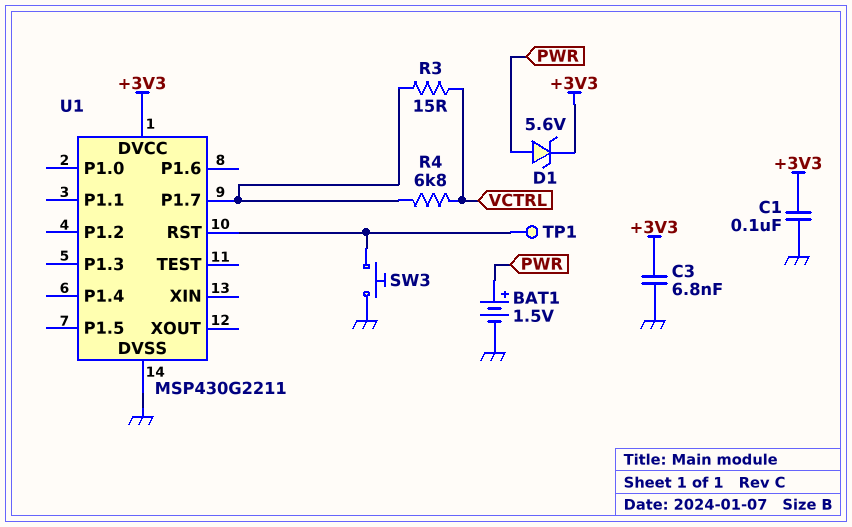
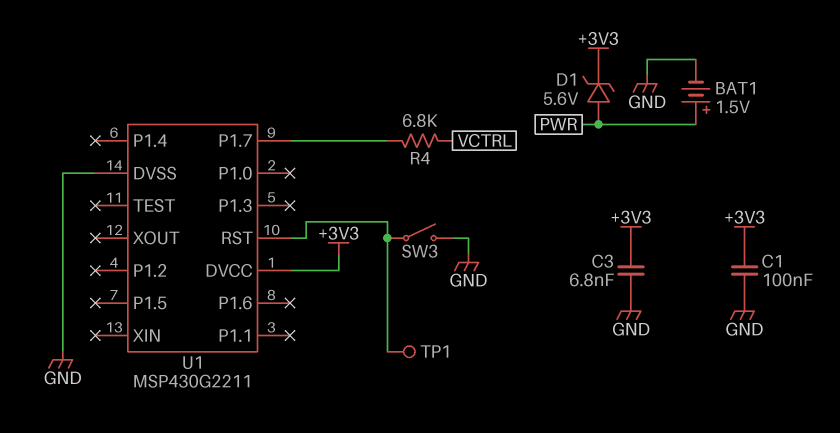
R3: 15 (U1/P1.7, VCTRL) -> none
SW3: button (GND, U1/RST) -> switch (GND, U1/RST)

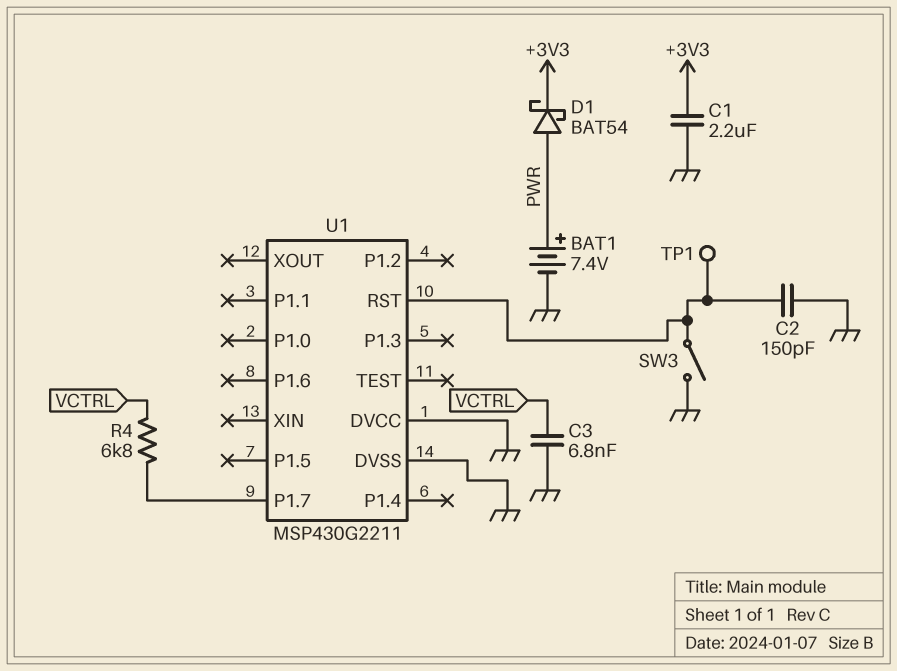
BAT1: 1.5V (plus PWR, minus GND) -> 7.4V (plus PWR, minus GND)
C1: 100nF (+3V3, GND) -> 2.2uF (+3V3, GND)
C2: none -> 150pF (GND, U1/RST)
C3: 6.8nF (+3V3, GND) -> 6.8nF (GND, VCTRL)
D1: zener 5.6V (A PWR, K +3V3) -> schottky BAT54 (A PWR, K +3V3)
U1 pin DVCC: +3V3 -> GND

